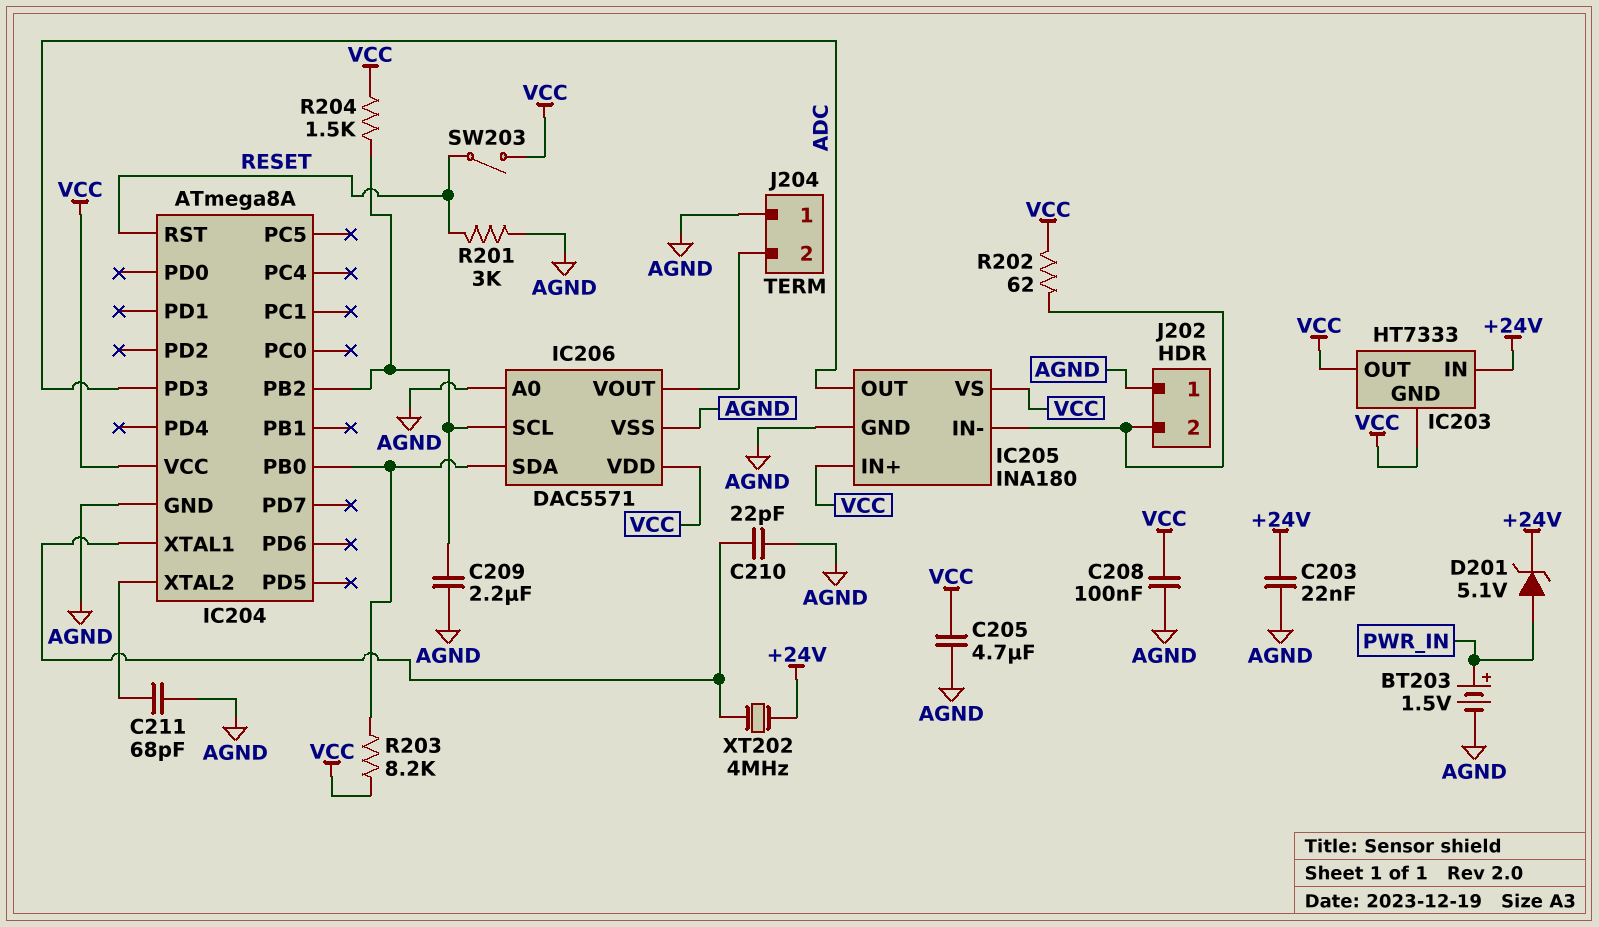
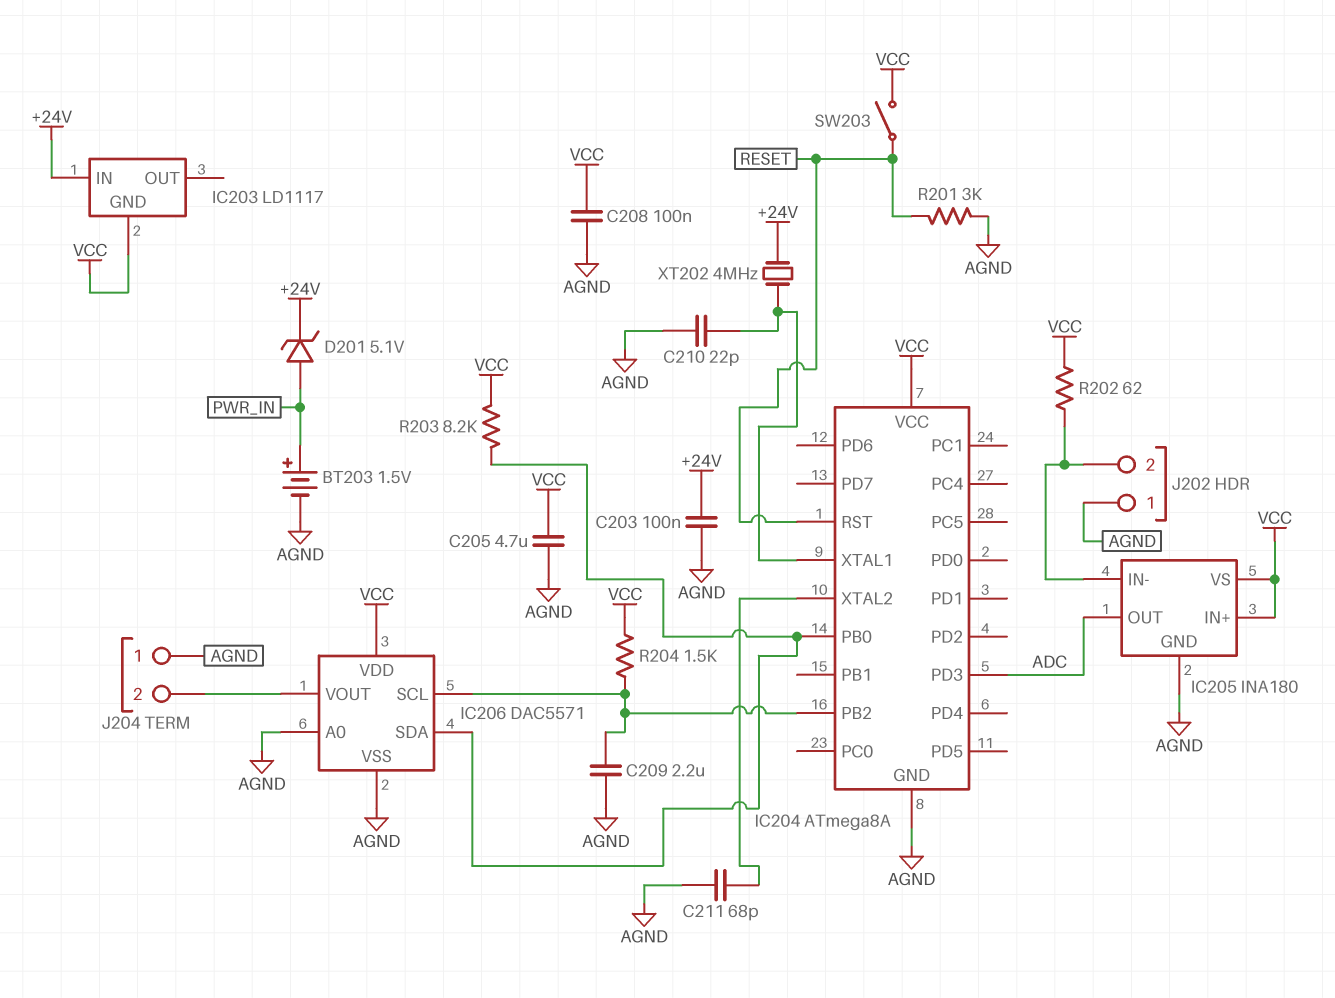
C203: 22nF (+24V, AGND) -> 100nF (+24V, AGND)
IC203: HT7333 -> LD1117
IC203 pin OUT: VCC -> none

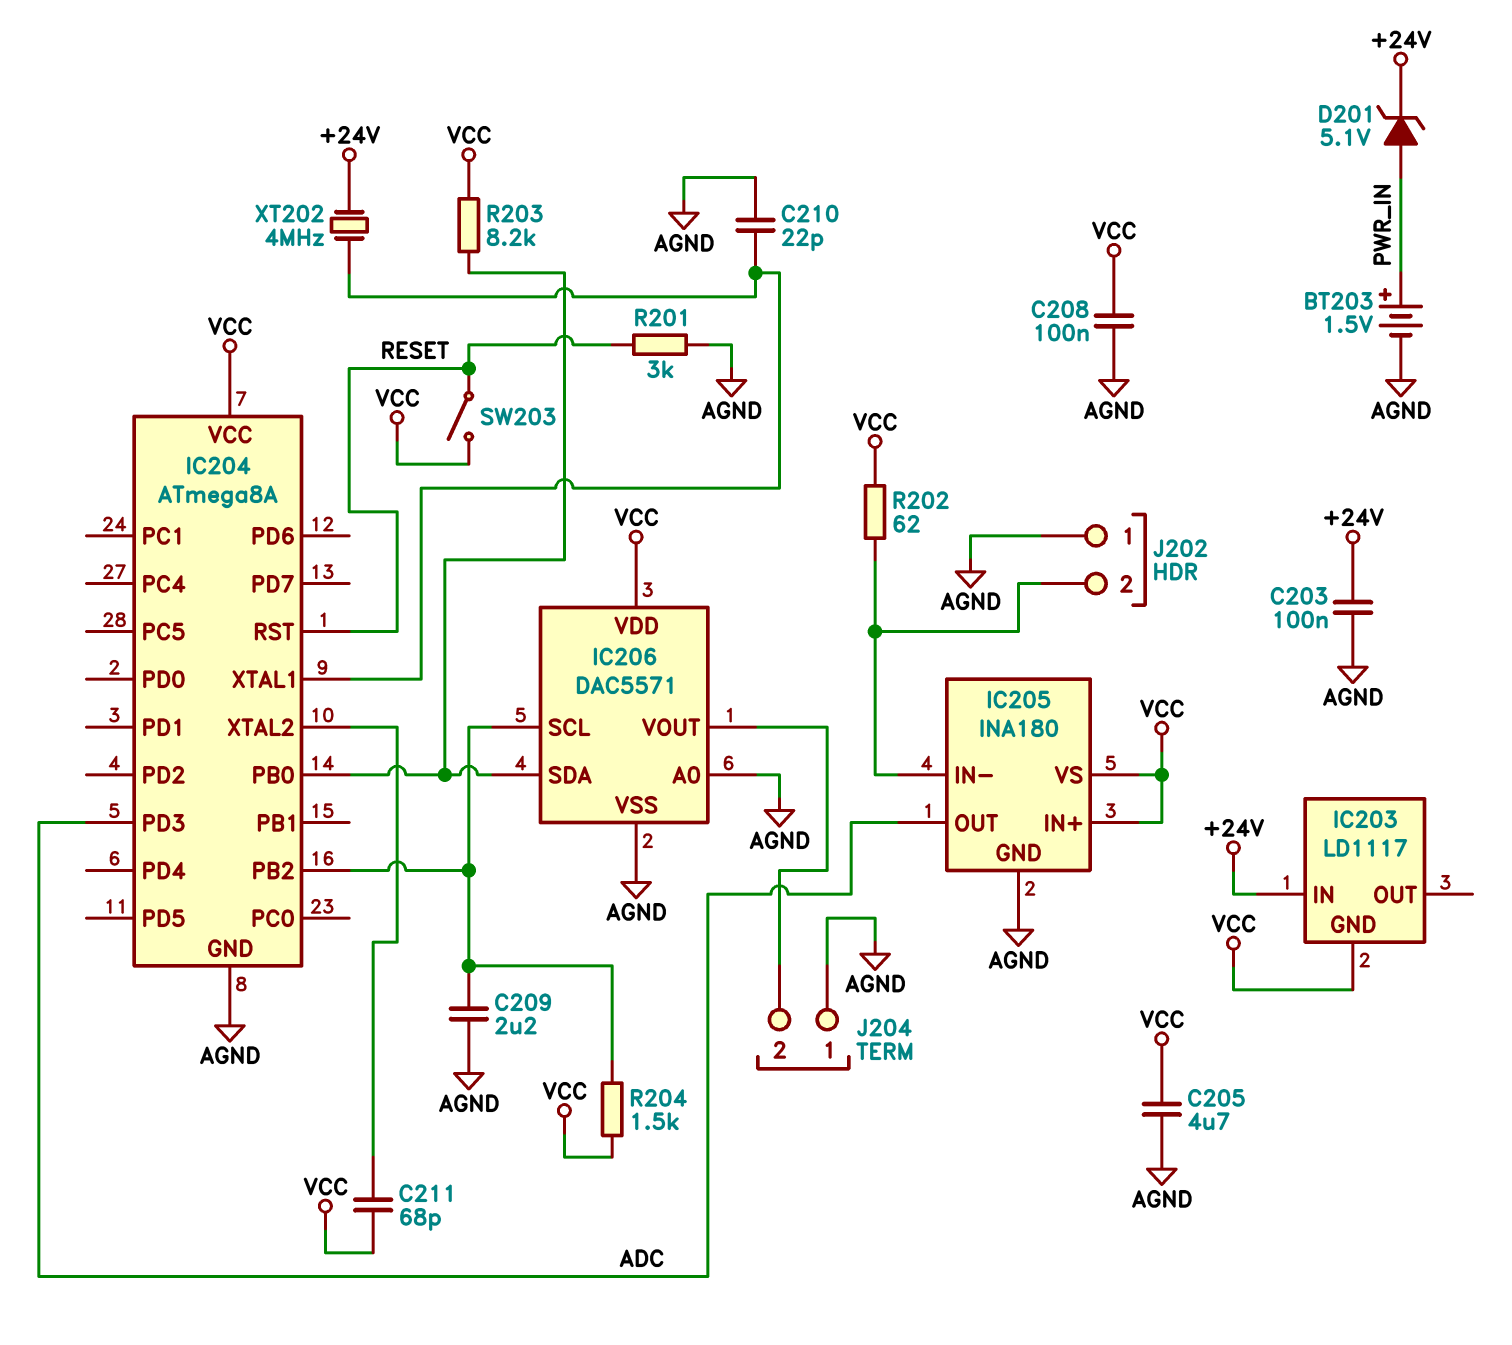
C211: 68pF (AGND, IC204/XTAL2) -> 68pF (IC204/XTAL2, VCC)

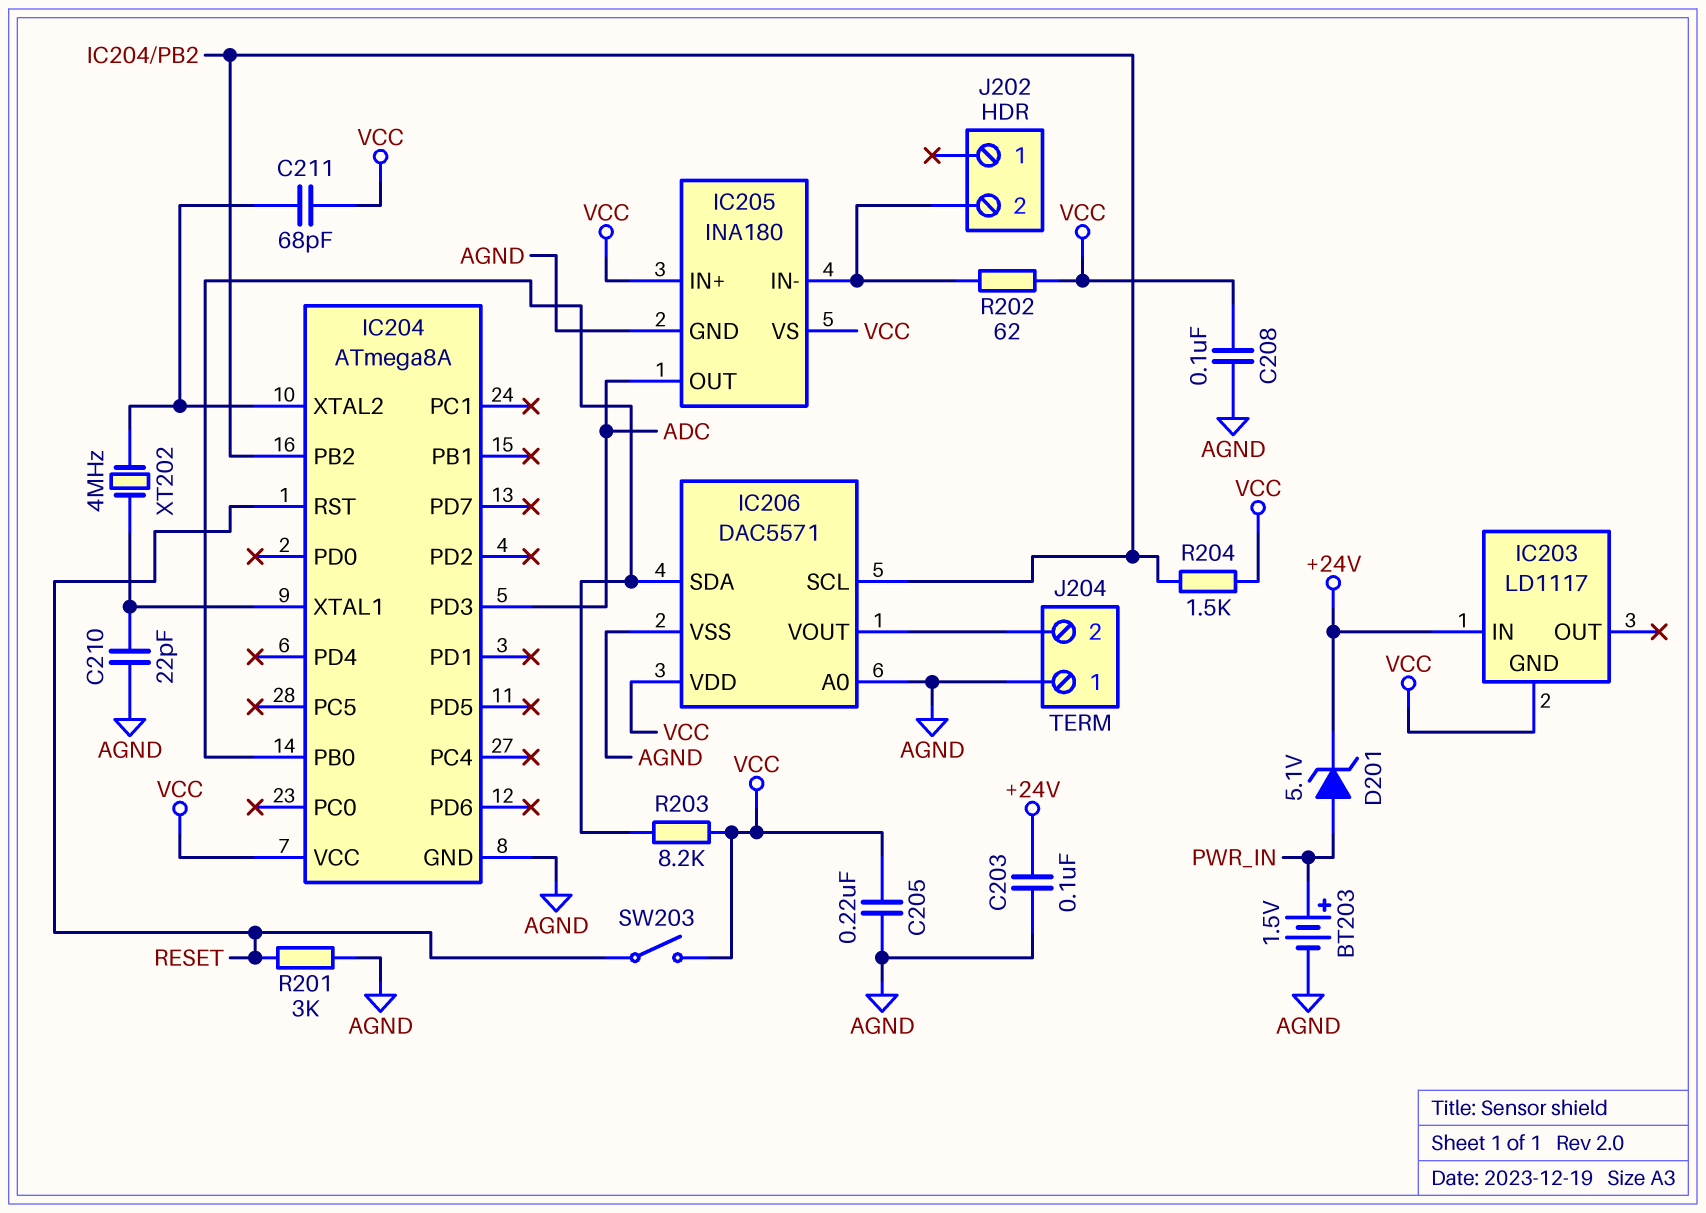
C205: 4.7uF (AGND, VCC) -> 220nF (AGND, VCC)
C209: 2.2uF (AGND, IC204/PB2) -> none
J202 pin 1: AGND -> none
XT202: 4MHz (+24V, IC204/XTAL1) -> 4MHz (IC204/XTAL1, IC204/XTAL2)

